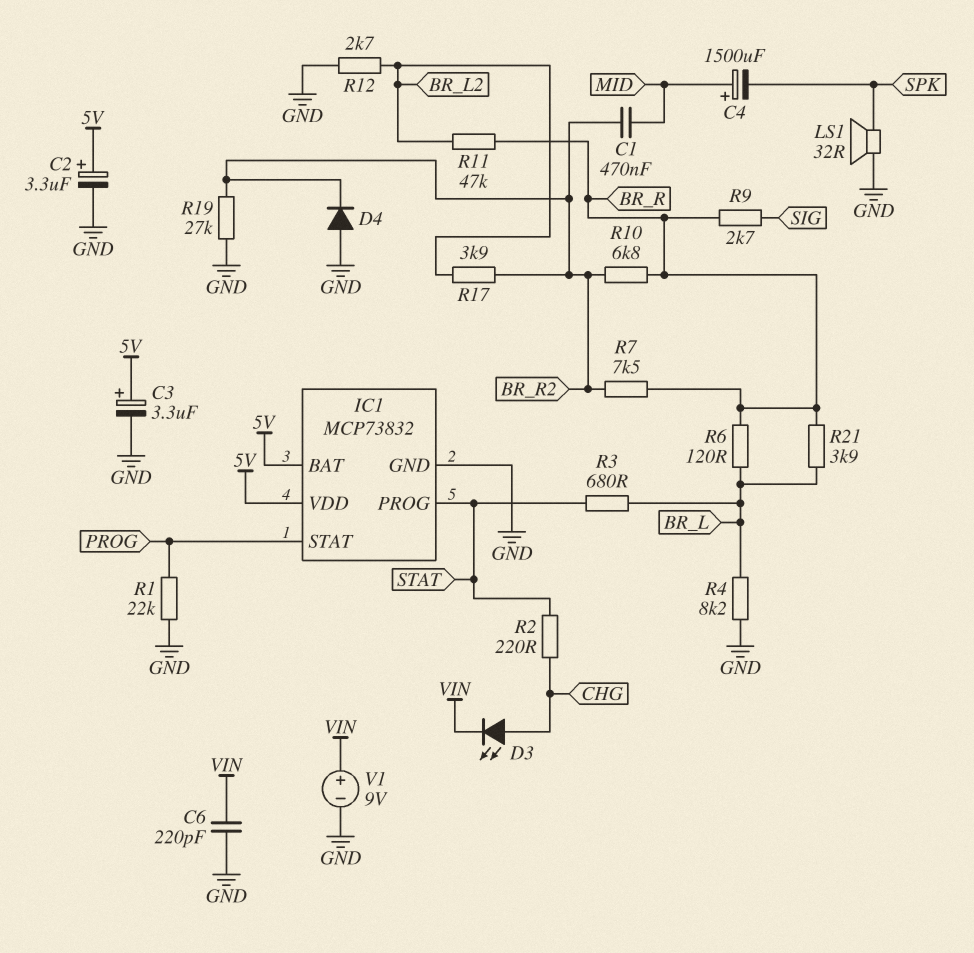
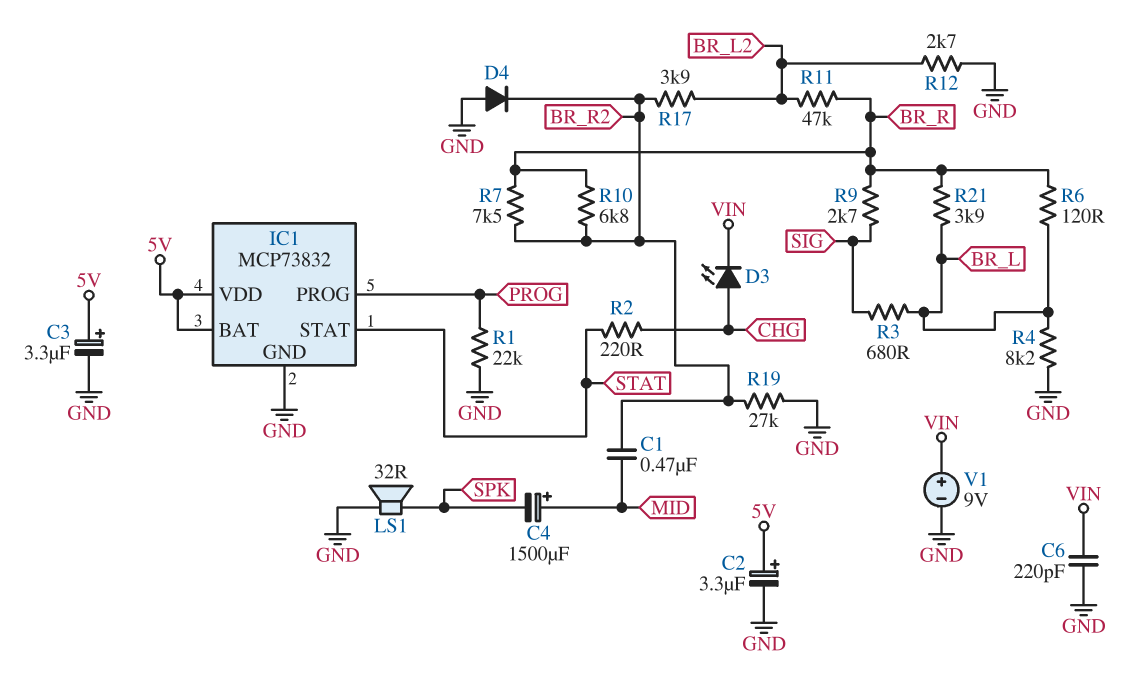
IC1 pin PROG: STAT -> PROG
IC1 pin STAT: PROG -> STAT
R3: 680 (BR_L, STAT) -> 680 (BR_L, SIG)

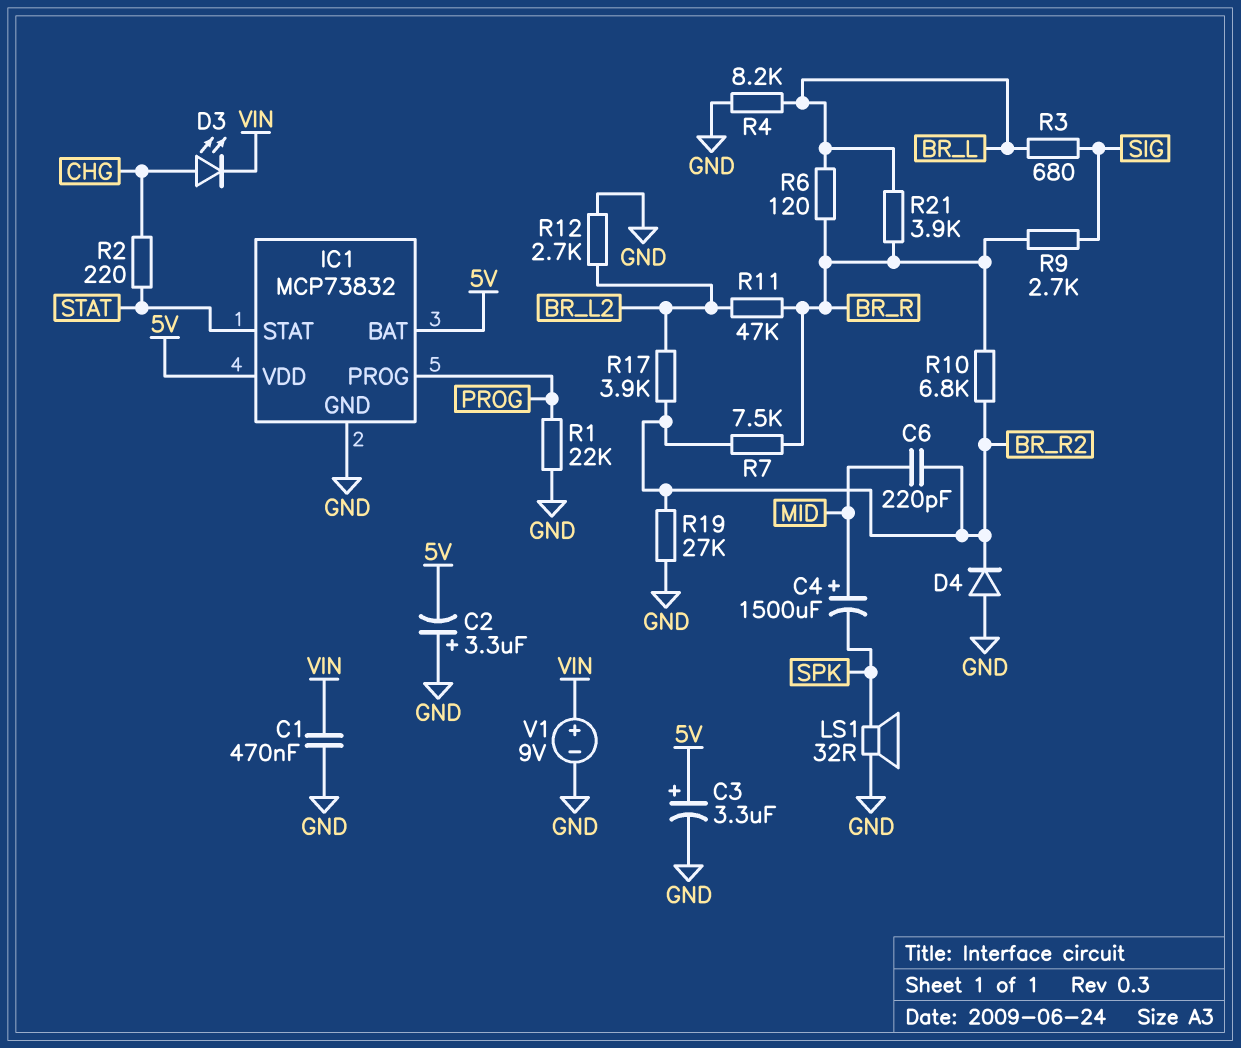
C1: 470nF (BR_R2, MID) -> 470nF (GND, VIN)
C2: 3.3uF (plus 5V, minus GND) -> 3.3uF (plus GND, minus 5V)
C6: 220pF (GND, VIN) -> 220pF (BR_R2, MID)

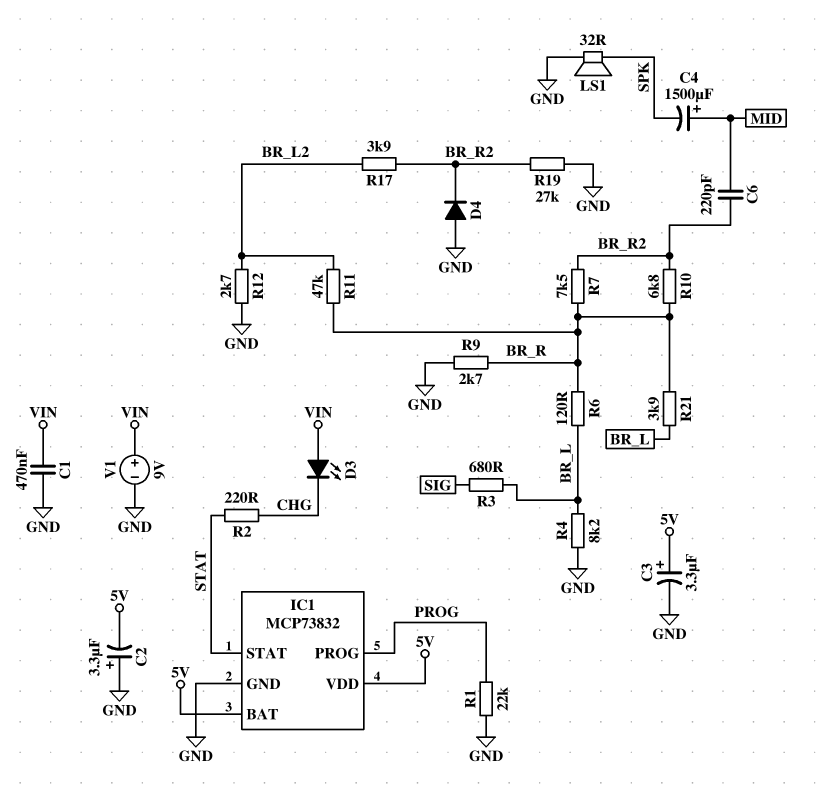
D3: LED (A CHG, K VIN) -> LED (A VIN, K CHG)
R9: 2.7k (BR_R, SIG) -> 2.7k (BR_R, GND)

